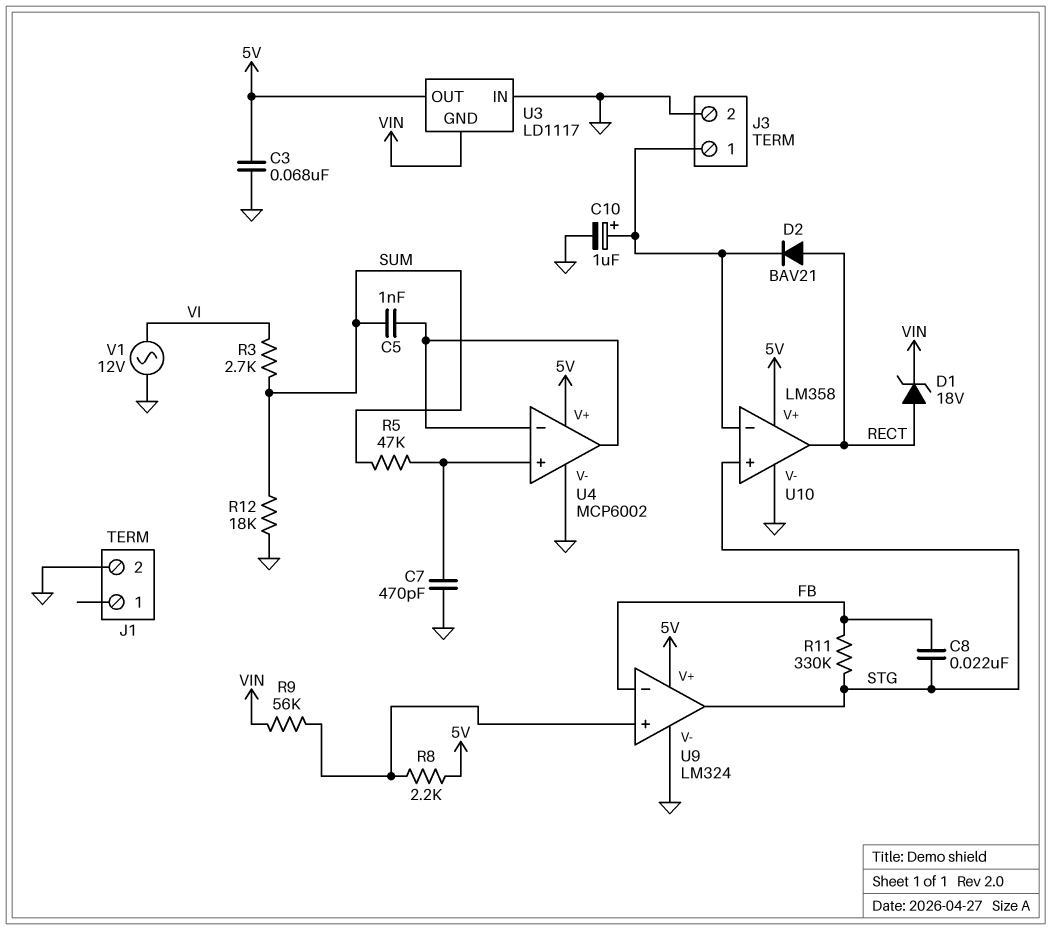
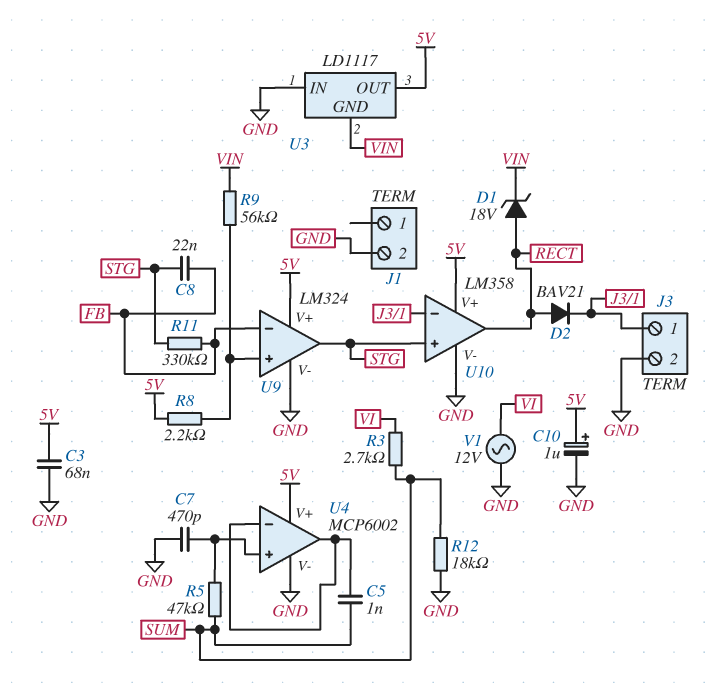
C10: 1uF (plus J3/1, minus GND) -> 1uF (plus 5V, minus GND)

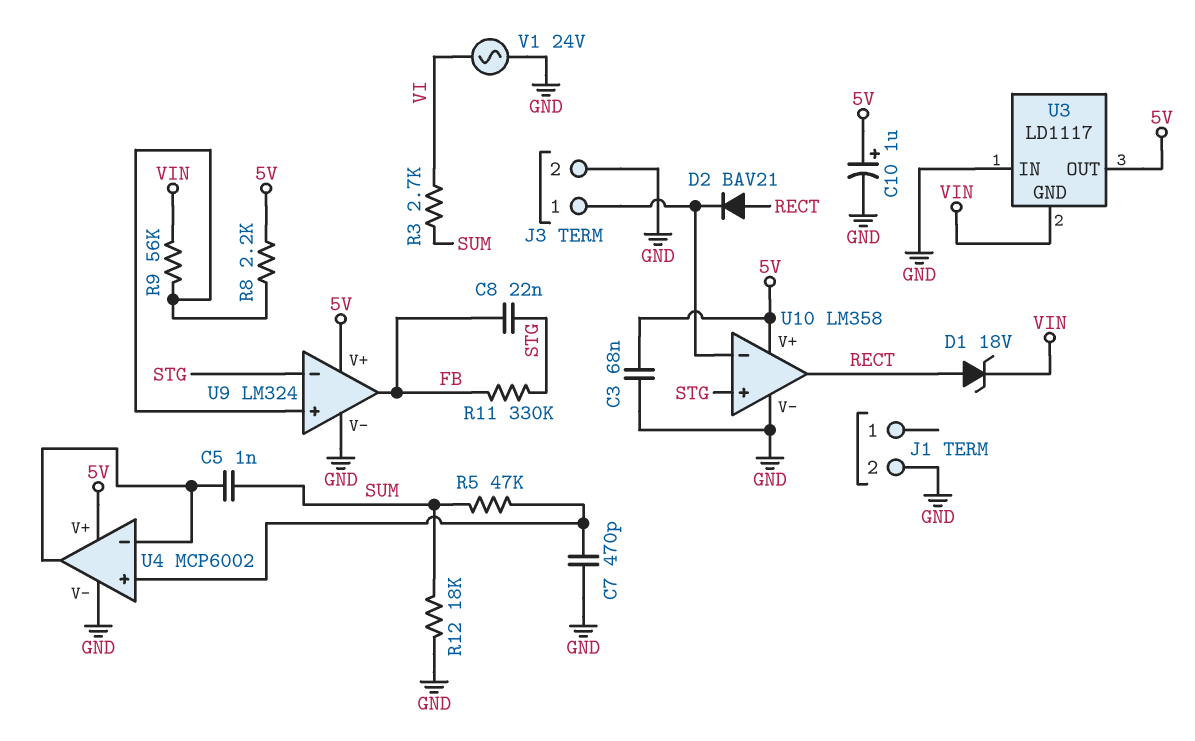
U9 pin in-: FB -> STG
U9 pin out: STG -> FB
V1: AC 12V (GND, VI) -> AC 24V (GND, VI)

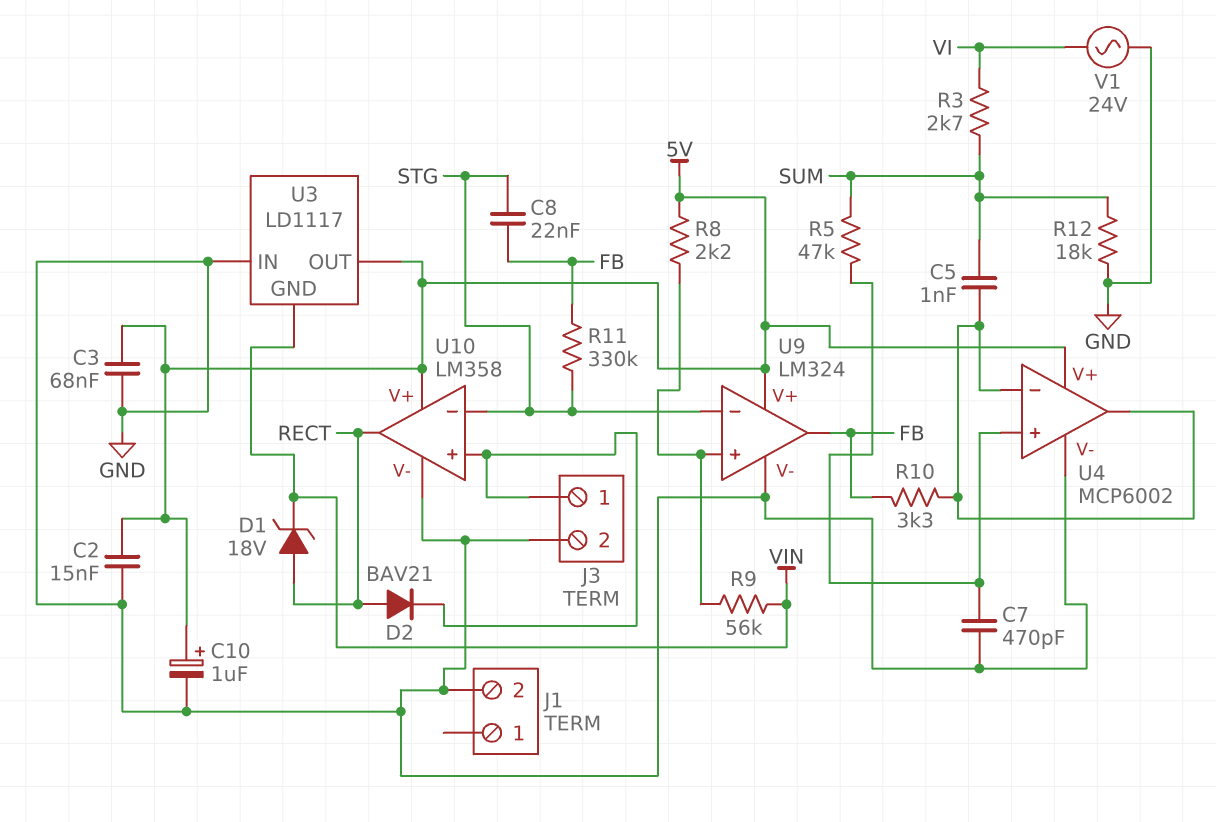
C2: none -> 15nF (5V, GND)
R10: none -> 3.3k (FB, U4/in-)
U10 pin in+: STG -> J3/1
U10 pin in-: J3/1 -> STG

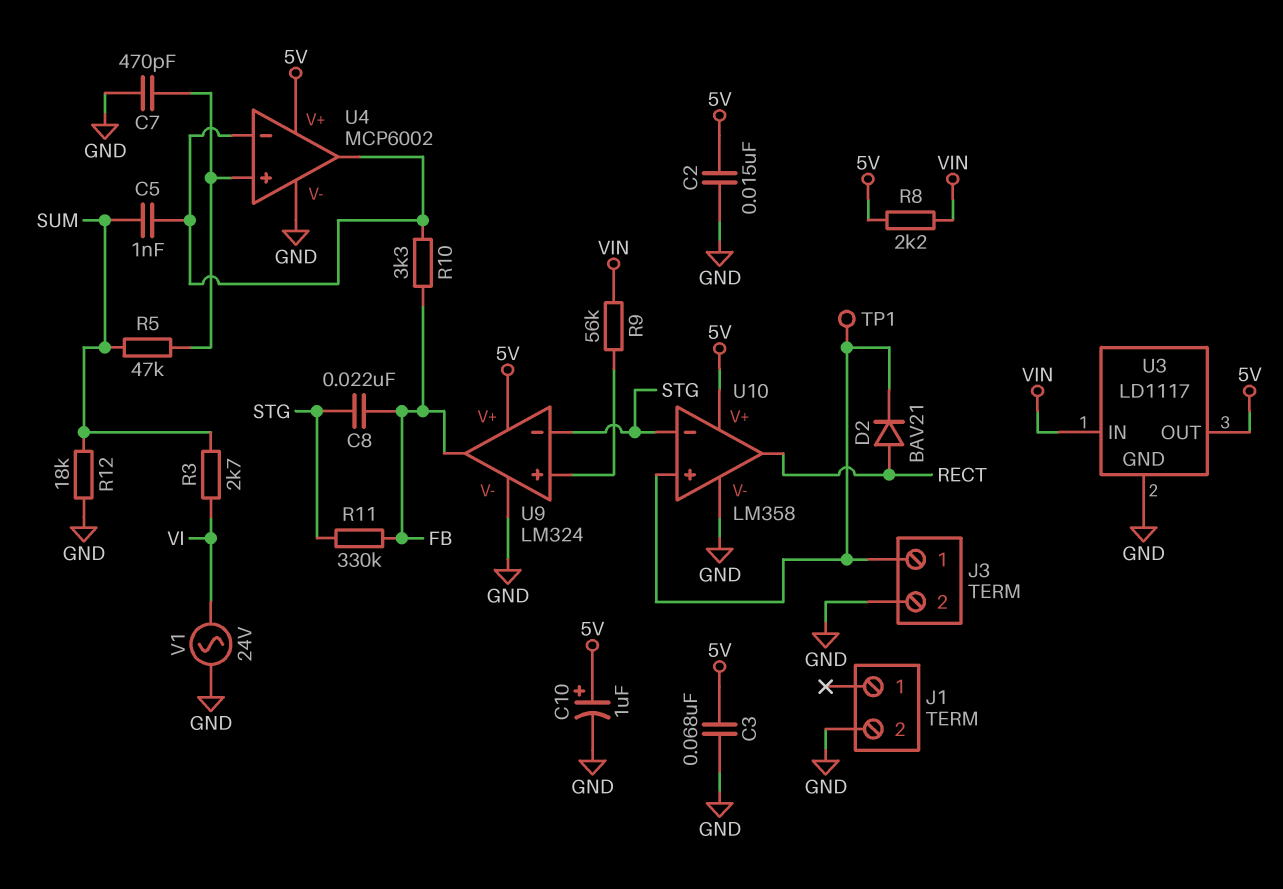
D1: zener 18V (A RECT, K VIN) -> none
R8: 2.2k (5V, U9/in+) -> 2.2k (5V, VIN)
TP1: none -> test point (J3/1)
U3 pin GND: VIN -> GND
U3 pin IN: GND -> VIN

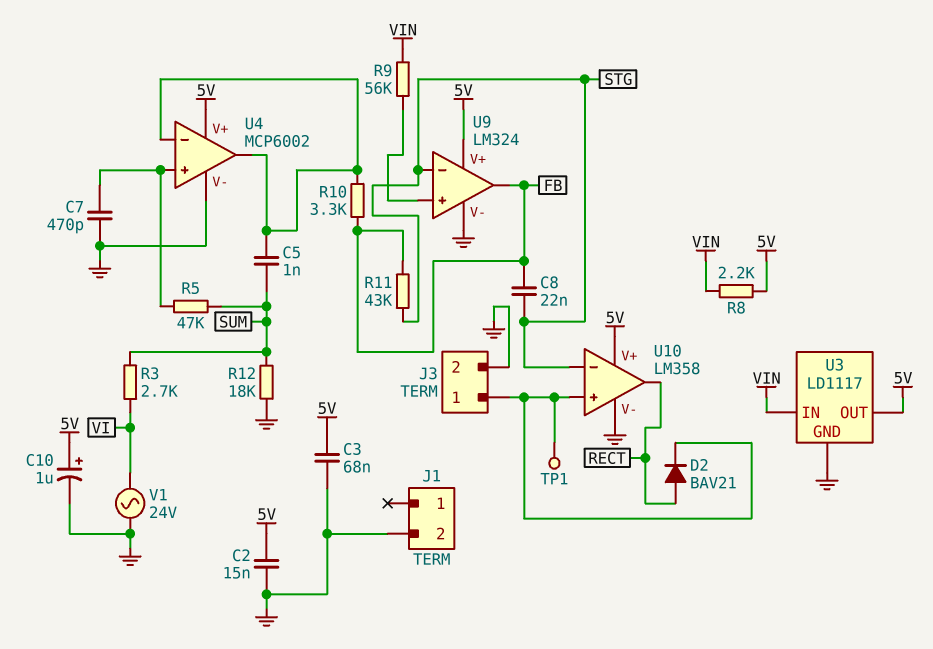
R11: 330k (FB, STG) -> 43k (FB, STG)

